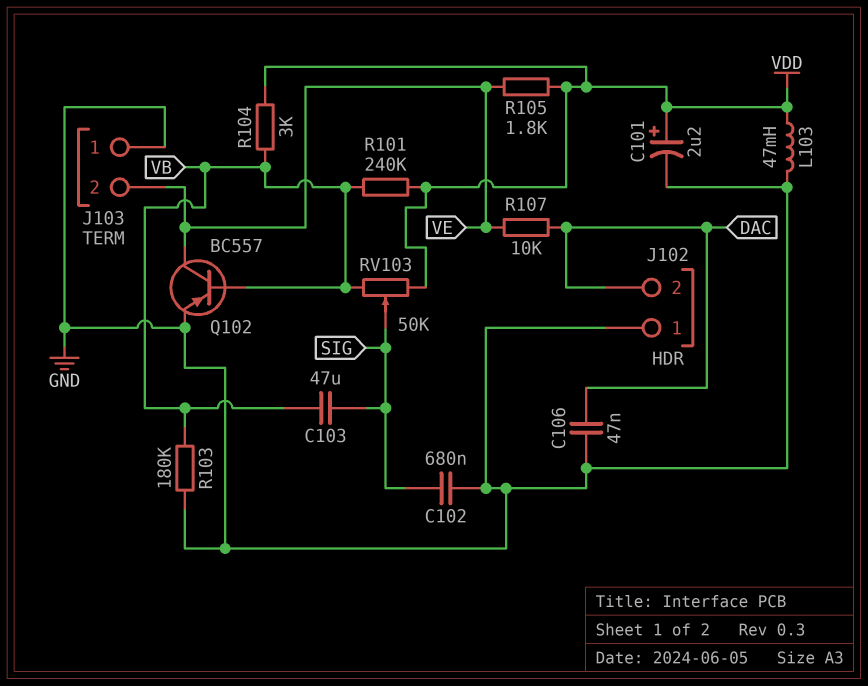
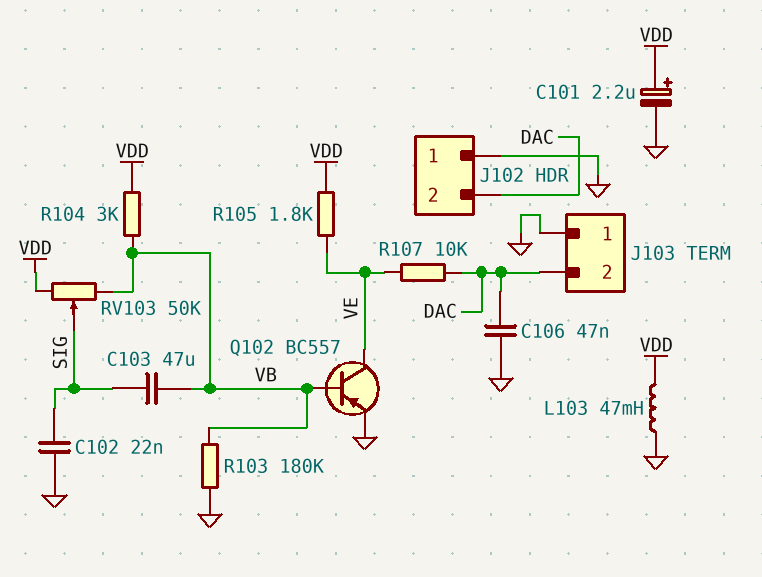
C102: 680nF (GND, SIG) -> 22nF (GND, SIG)
J103 pin 2: VE -> DAC
R101: 240k (VB, VDD) -> none

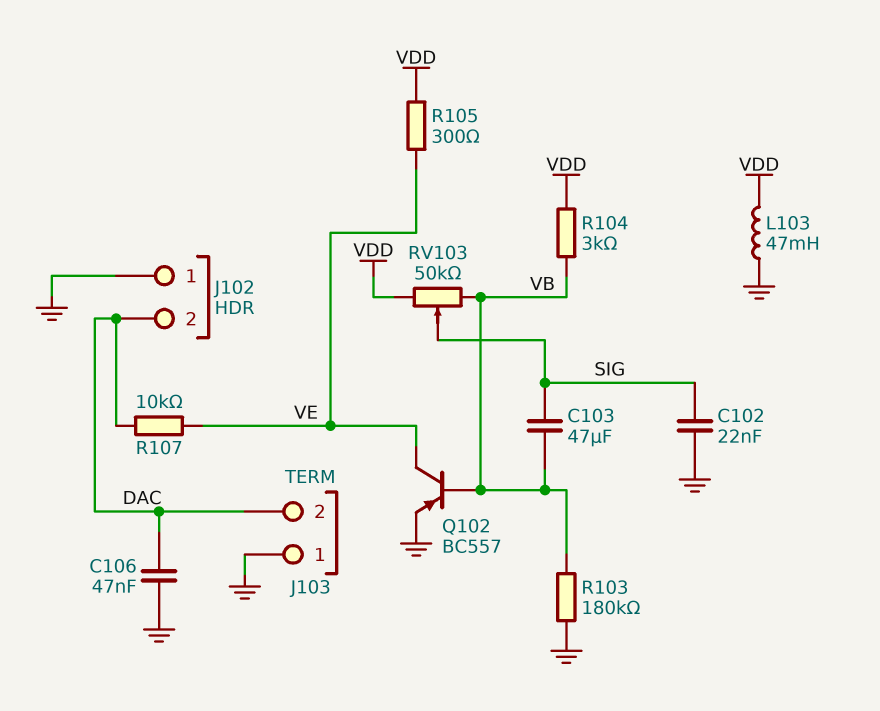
C101: 2.2uF (plus VDD, minus GND) -> none
R105: 1.8k (VDD, VE) -> 300 (VDD, VE)

